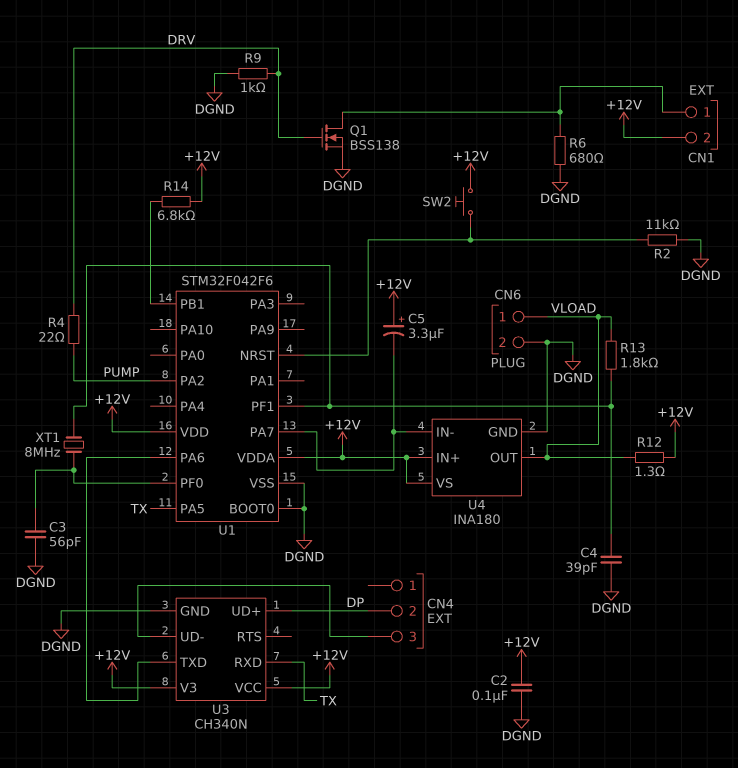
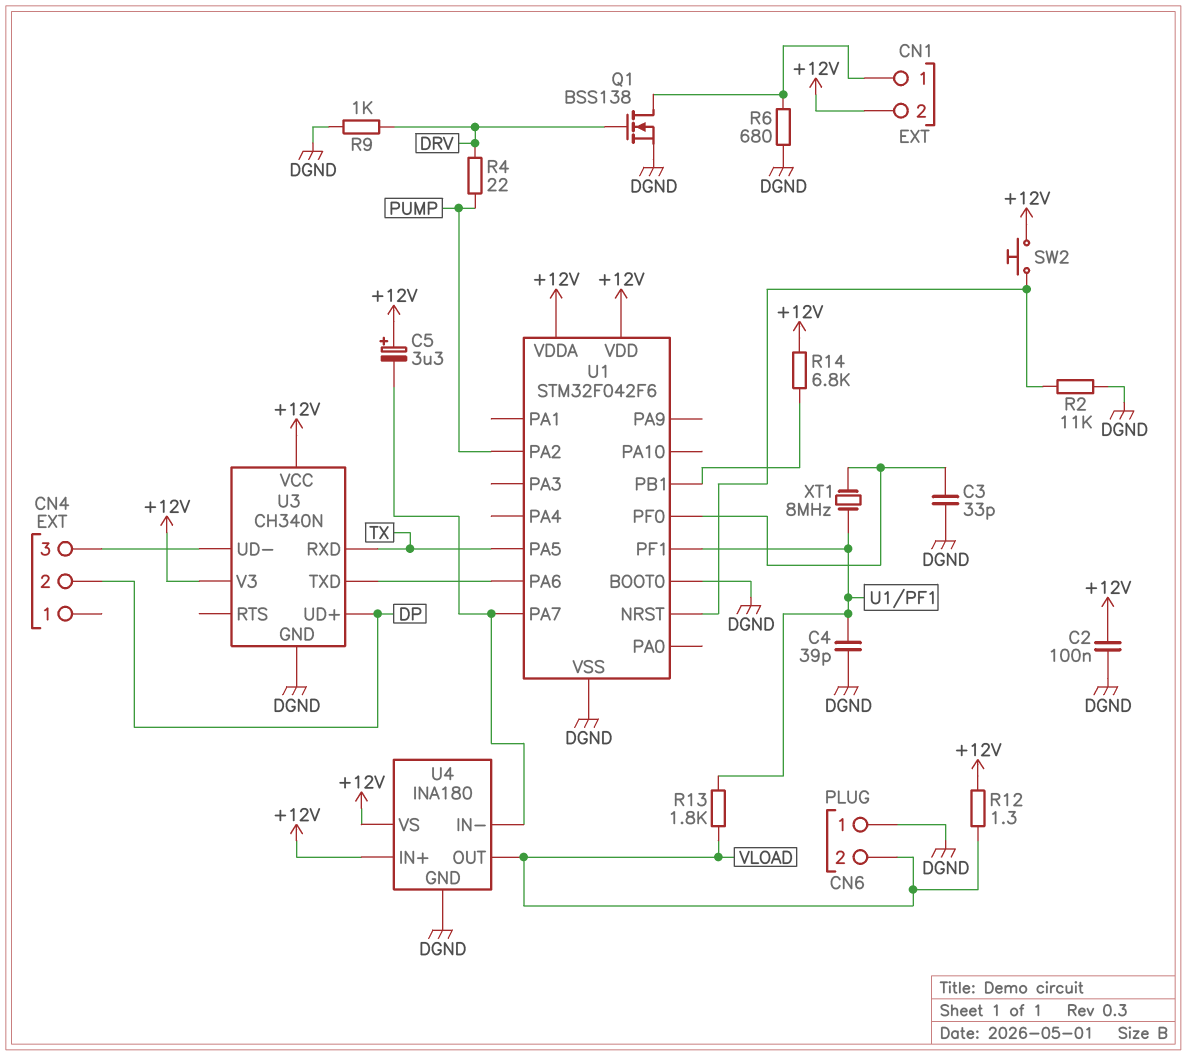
C3: 56pF (DGND, U1/PF0) -> 33pF (DGND, U1/PF0)
CN6 pin 1: VLOAD -> DGND
CN6 pin 2: DGND -> VLOAD

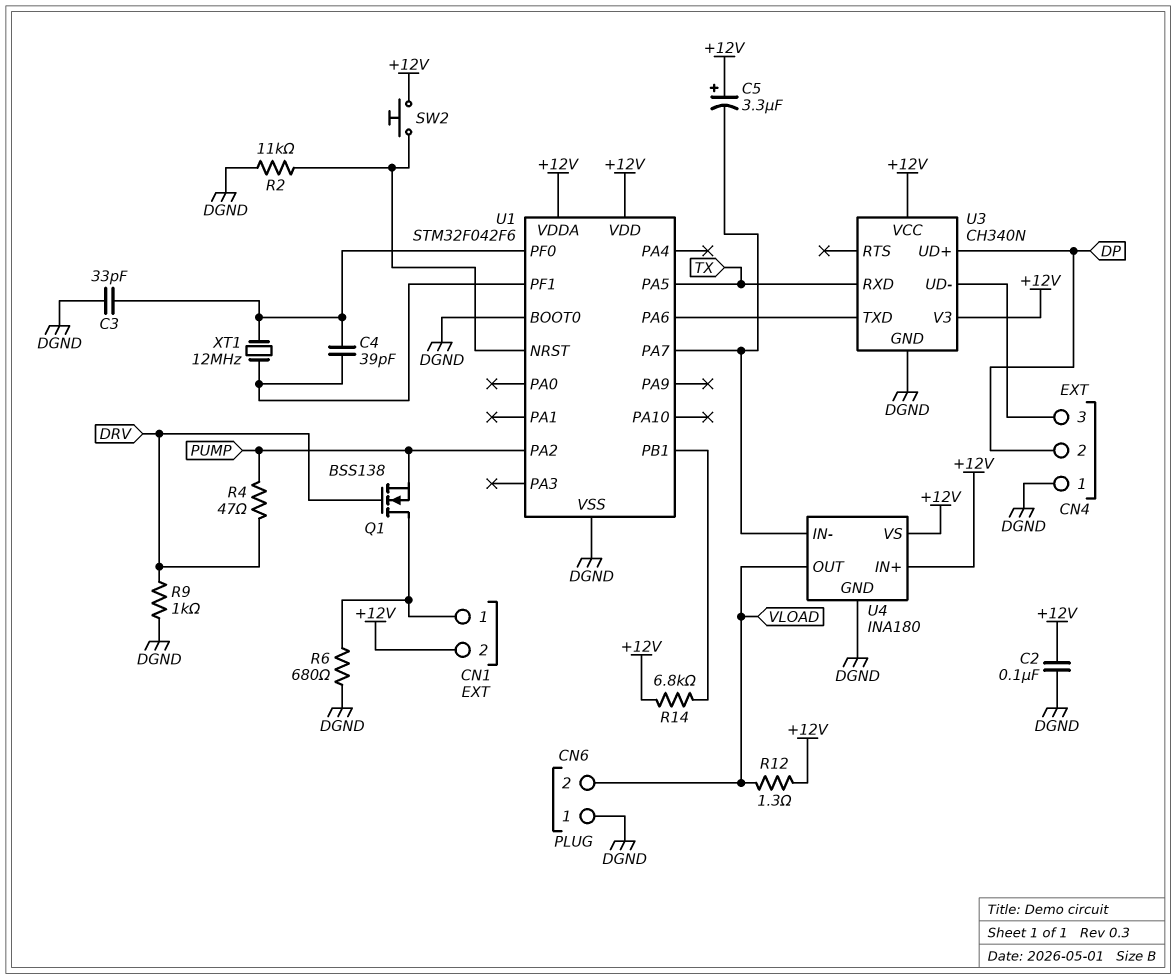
C4: 39pF (DGND, U1/PF1) -> 39pF (U1/PF0, U1/PF1)
CN4 pin 1: none -> DGND
Q1: NMOS BSS138 (G DRV, D CN1/1, S DGND) -> NMOS BSS138 (G DRV, D CN1/1, S PUMP)
R4: 22 (DRV, PUMP) -> 47 (DRV, PUMP)
R13: 1.8k (U1/PF1, VLOAD) -> none
XT1: 8MHz (U1/PF0, U1/PF1) -> 12MHz (U1/PF0, U1/PF1)

